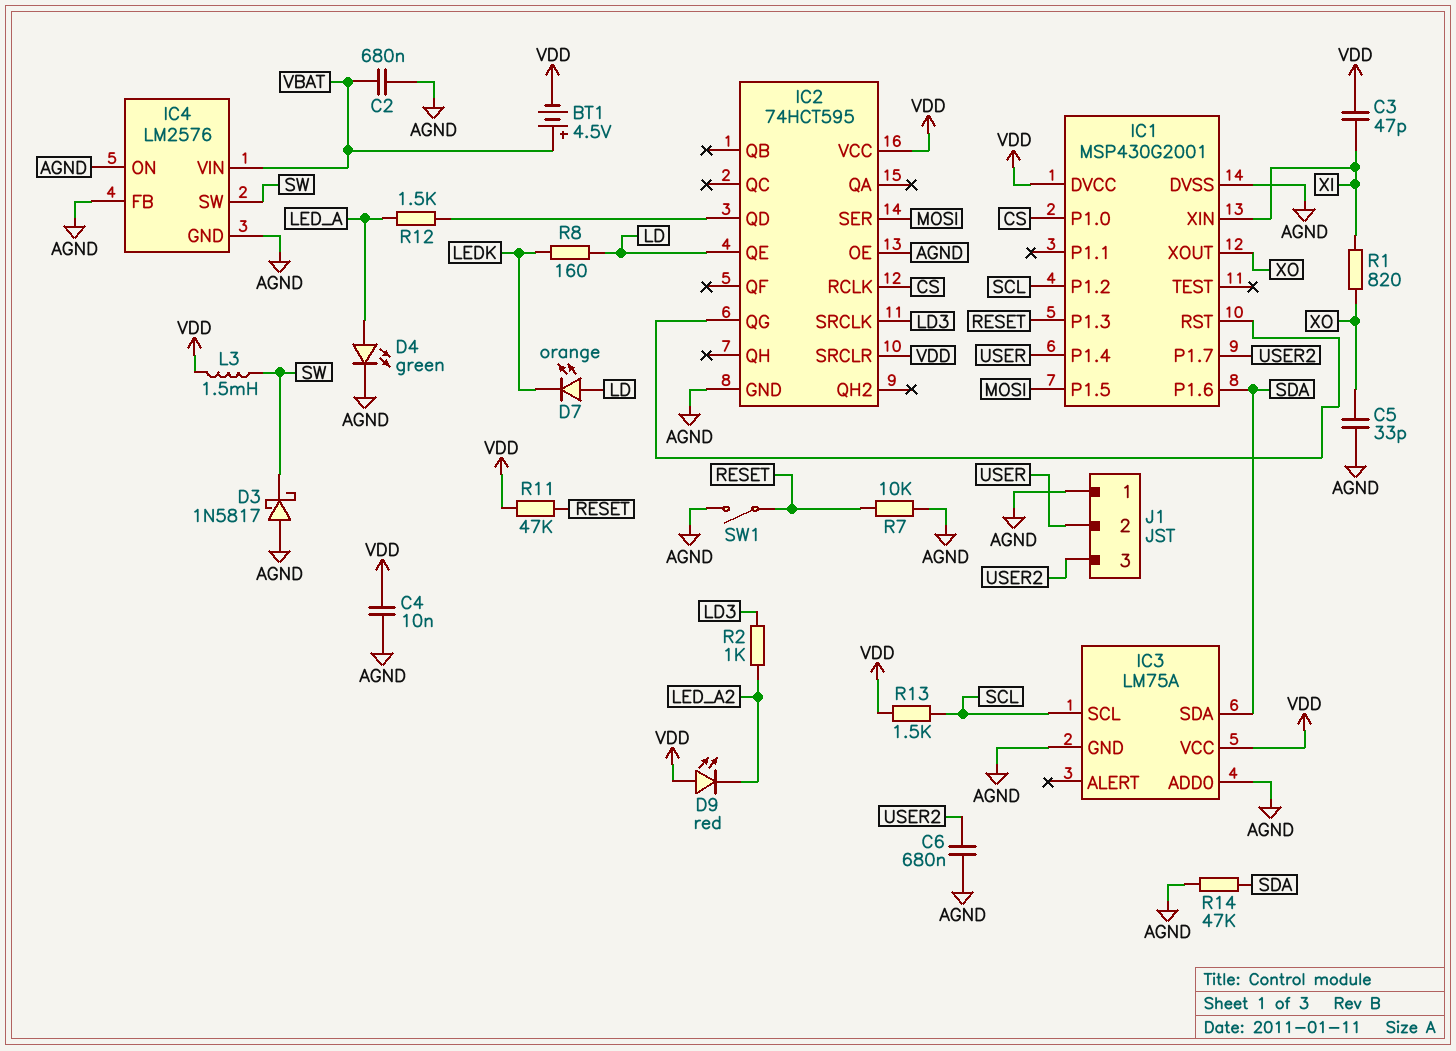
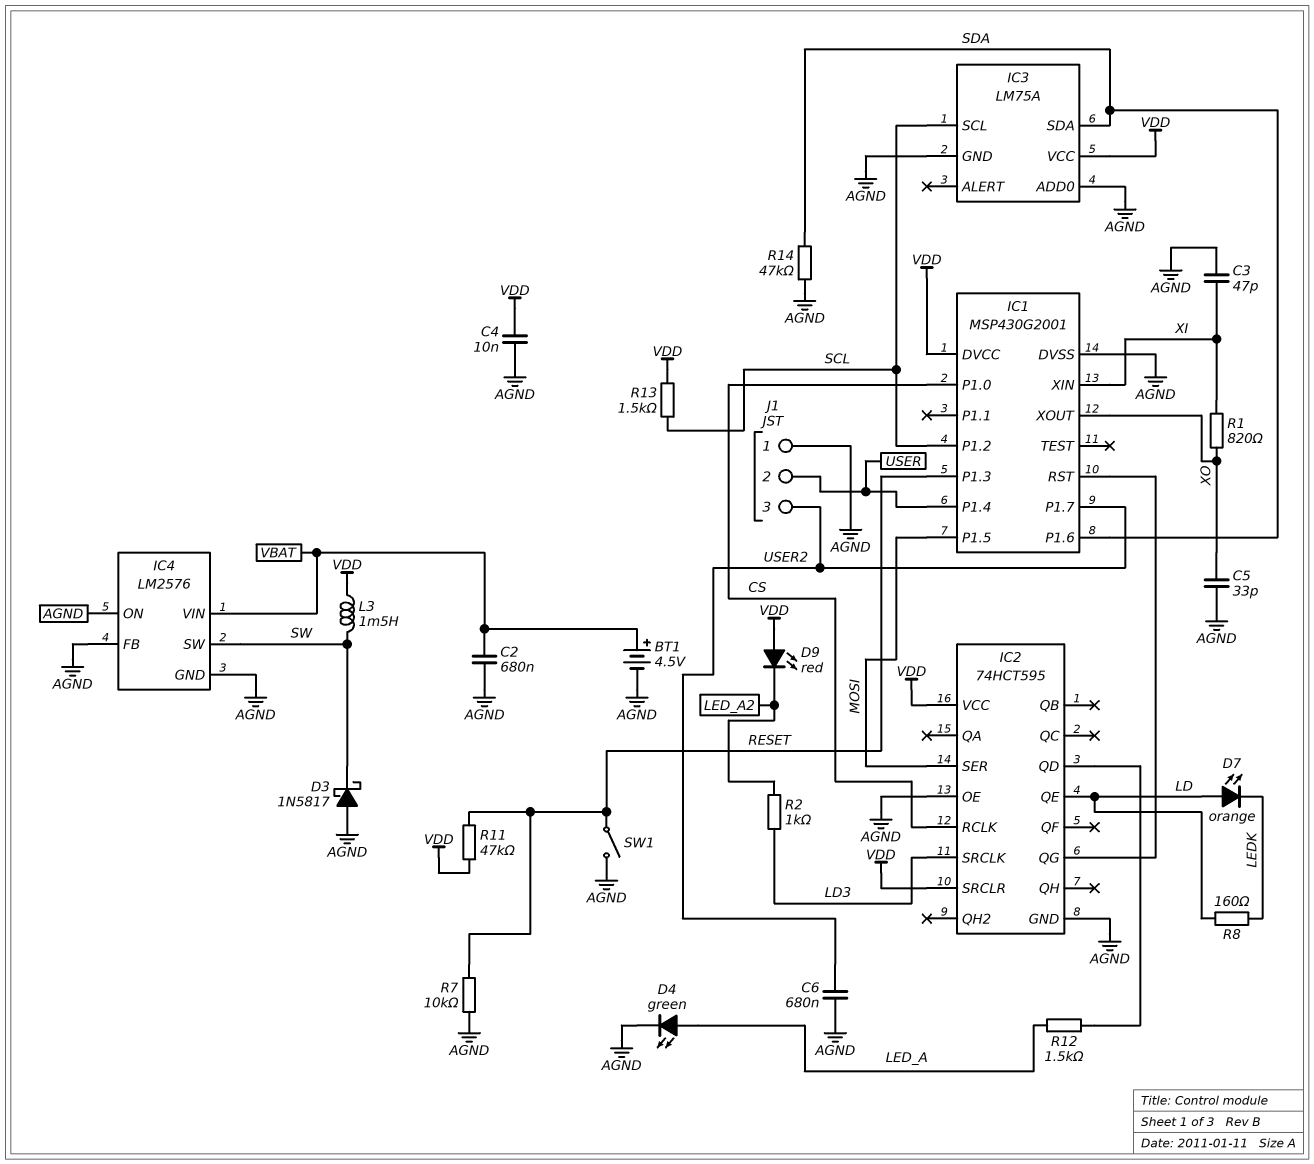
BT1: 4.5V (plus VBAT, minus VDD) -> 4.5V (plus VBAT, minus AGND)
C3: 47pF (VDD, XI) -> 47pF (AGND, XI)

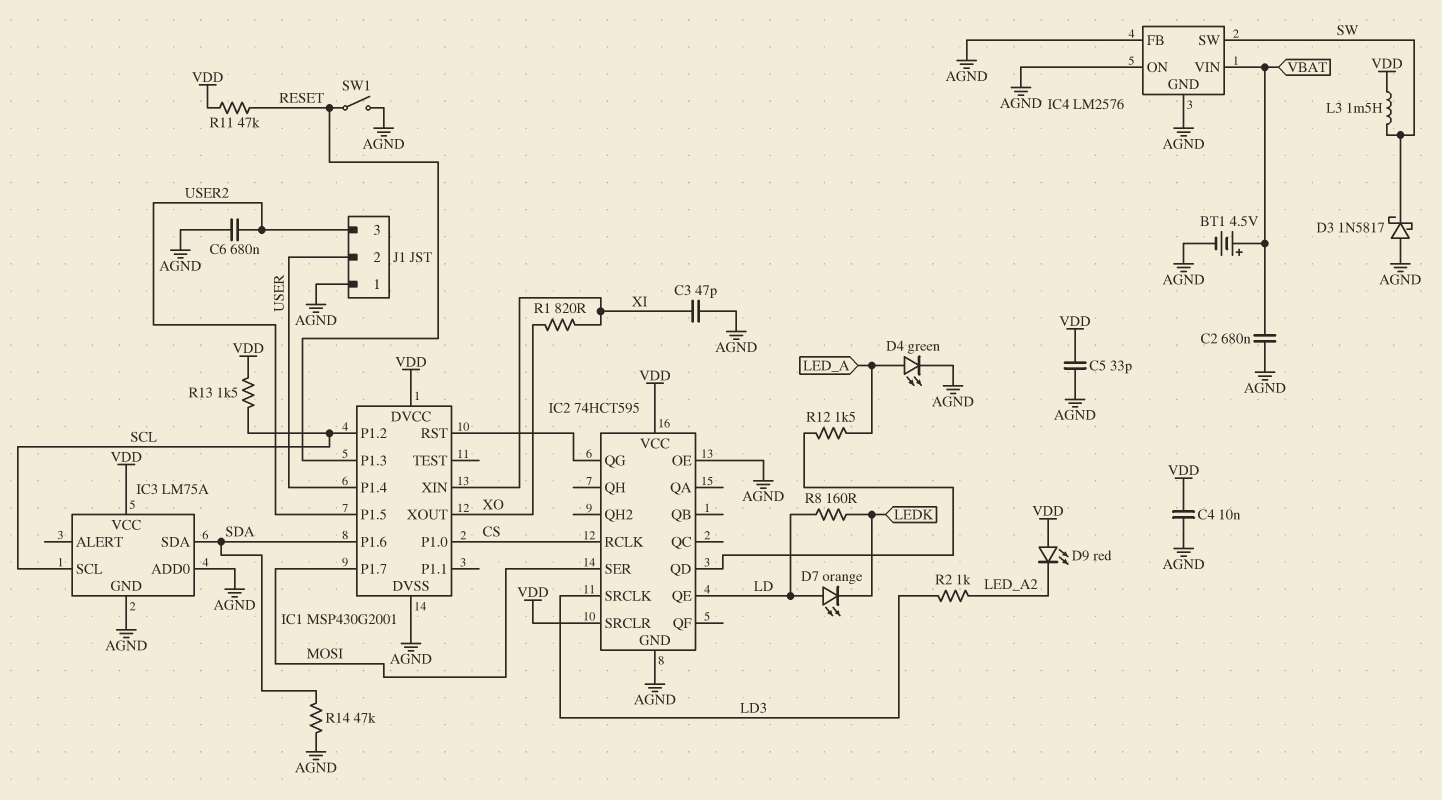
C5: 33pF (AGND, XO) -> 33pF (AGND, VDD)
IC1 pin P1.5: MOSI -> USER2
IC1 pin P1.7: USER2 -> MOSI
R7: 10k (AGND, RESET) -> none

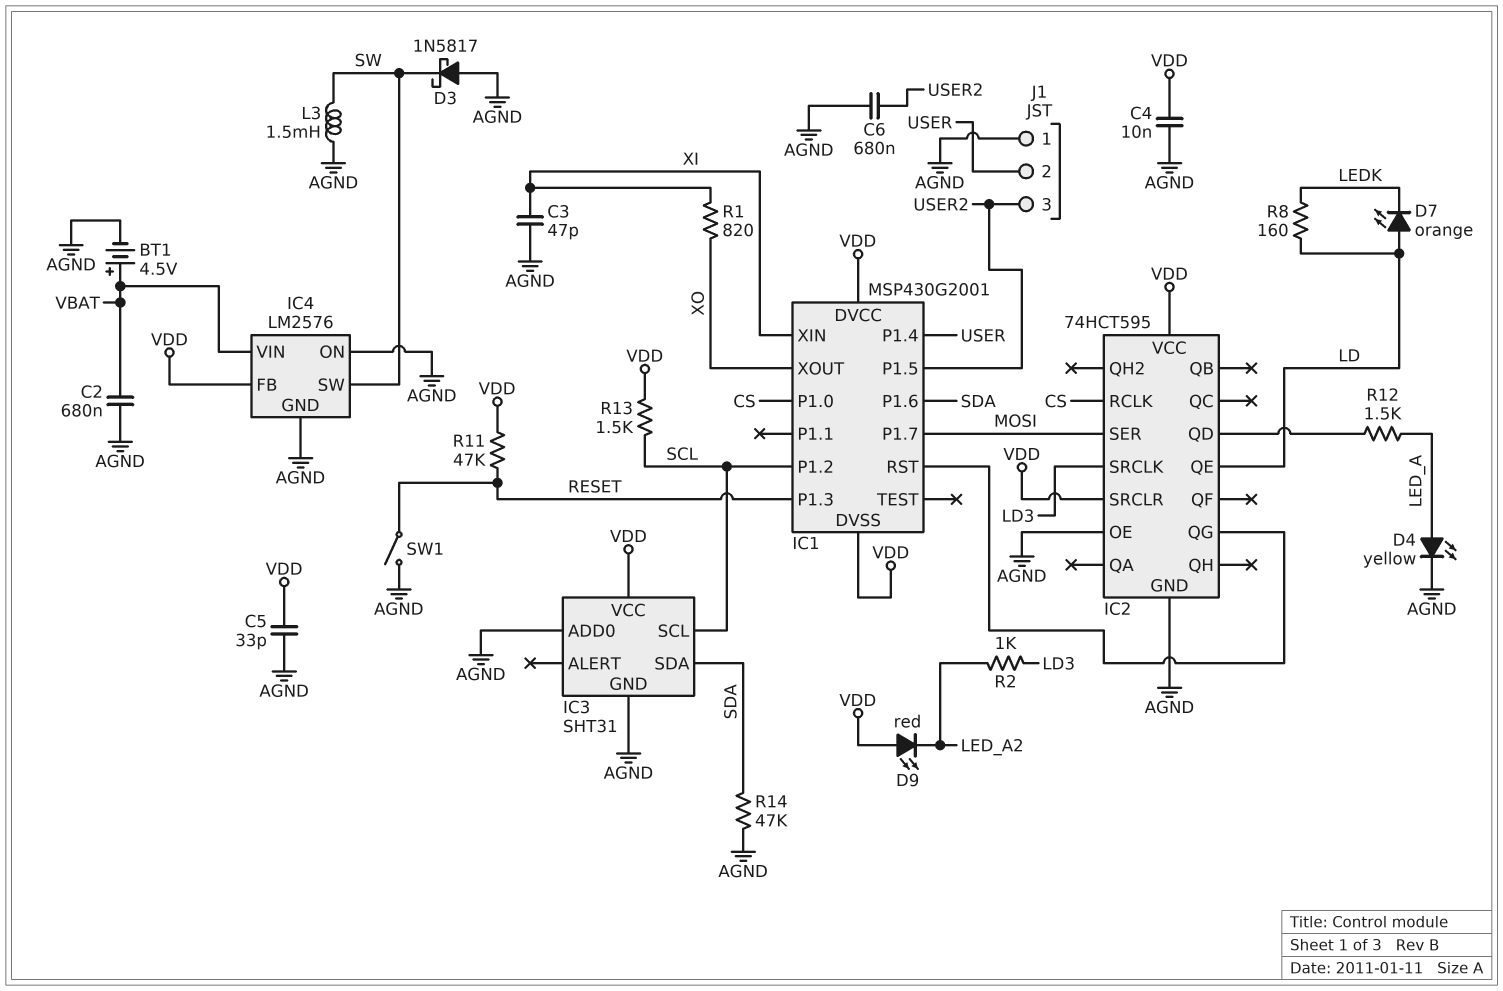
D4: LED green (A LED_A, K AGND) -> LED yellow (A LED_A, K AGND)
IC1 pin DVSS: AGND -> VDD
IC3: LM75A -> SHT31
IC4 pin FB: AGND -> VDD
L3: 1.5mH (SW, VDD) -> 1.5mH (AGND, SW)

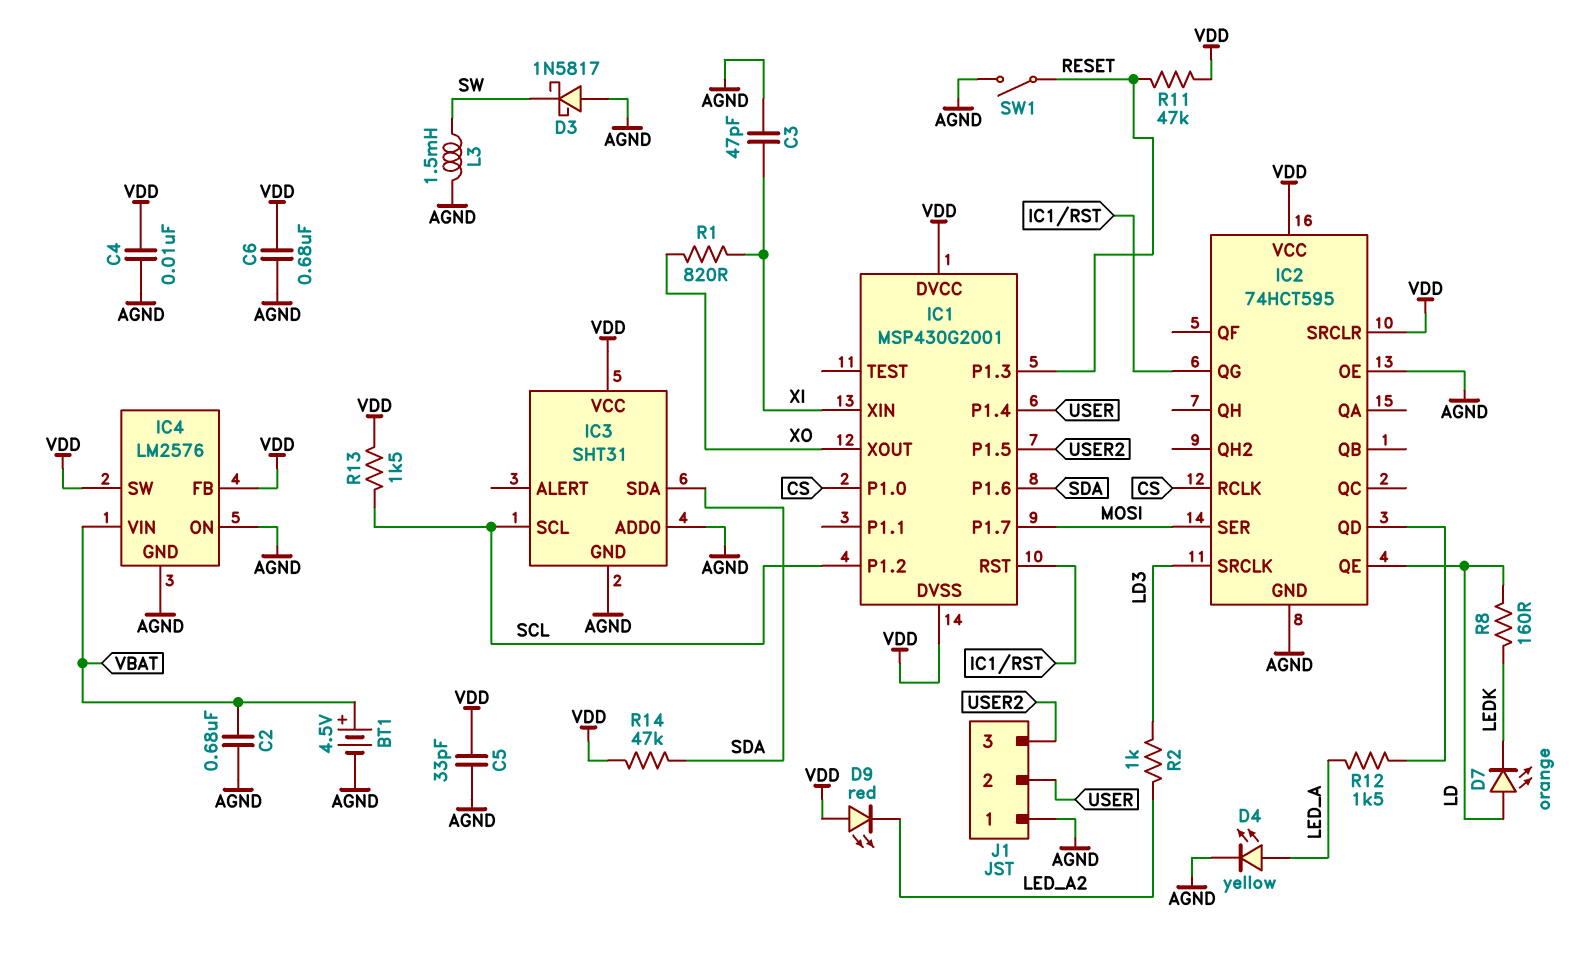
C6: 680nF (AGND, USER2) -> 680nF (AGND, VDD)
IC4 pin SW: SW -> VDD
R14: 47k (AGND, SDA) -> 47k (SDA, VDD)

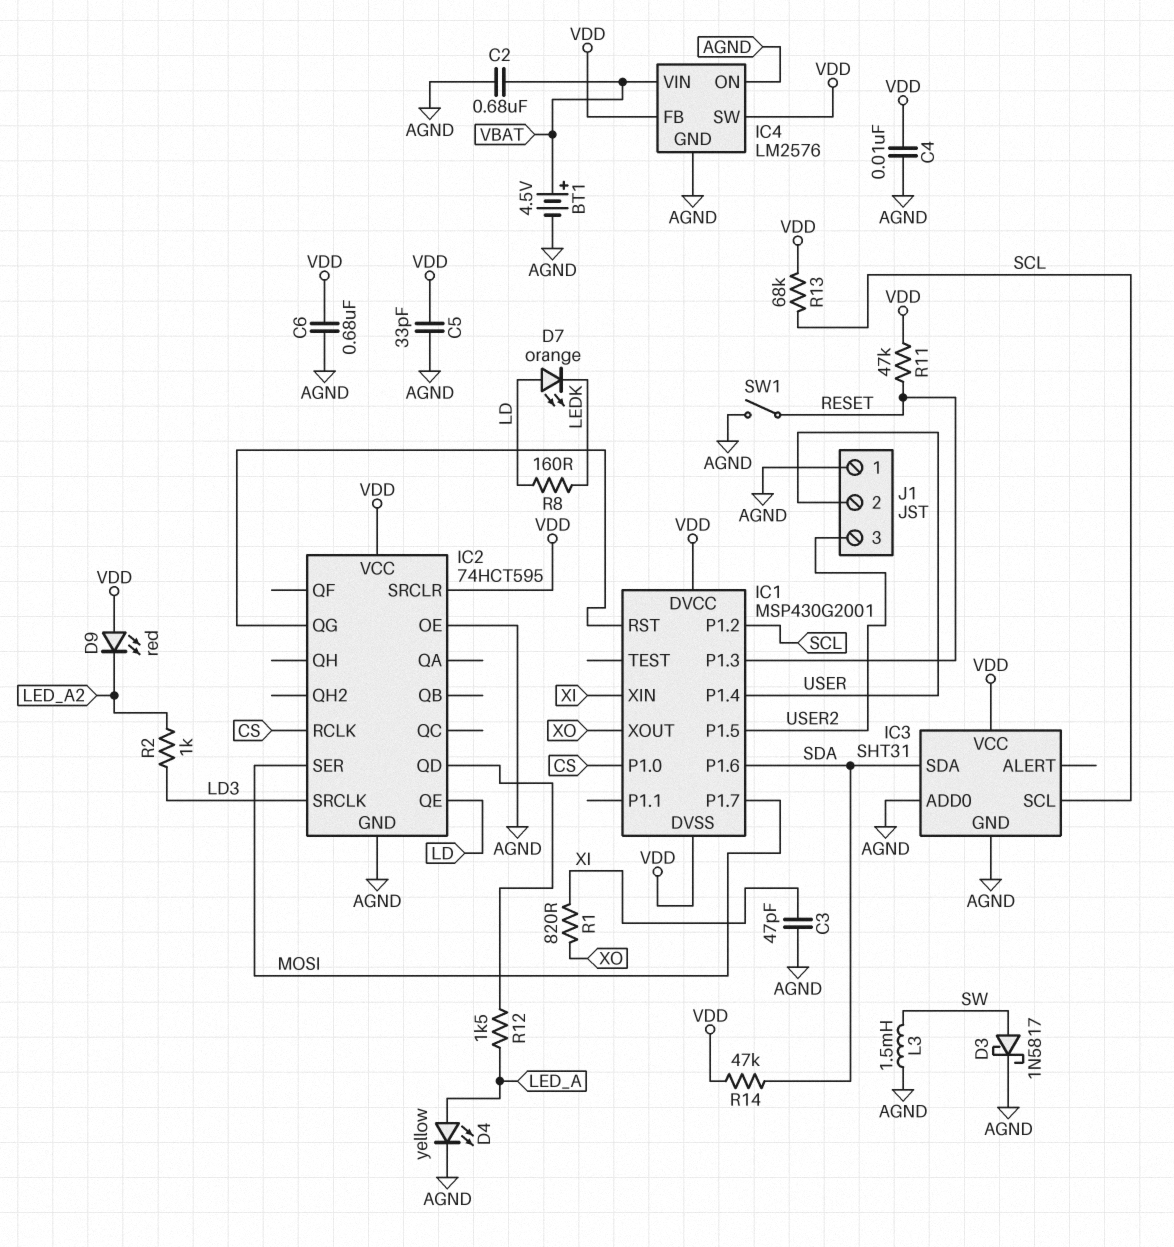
D3: schottky 1N5817 (A AGND, K SW) -> schottky 1N5817 (A SW, K AGND)
R13: 1.5k (SCL, VDD) -> 68k (SCL, VDD)

